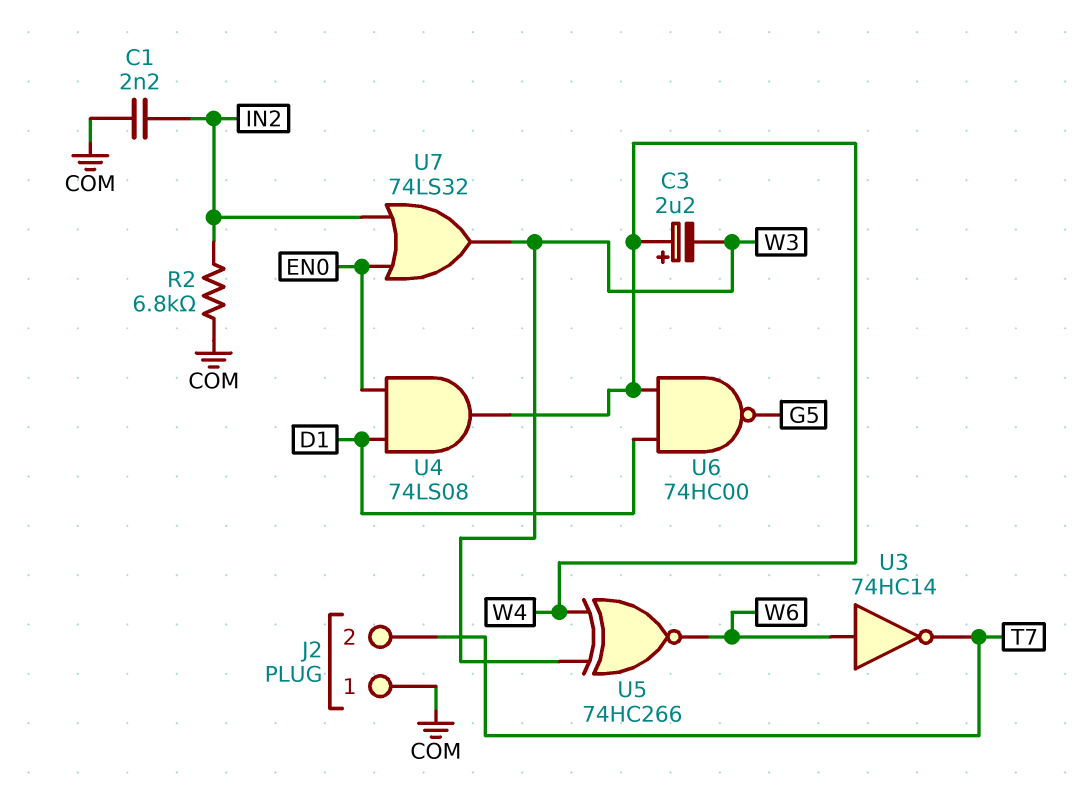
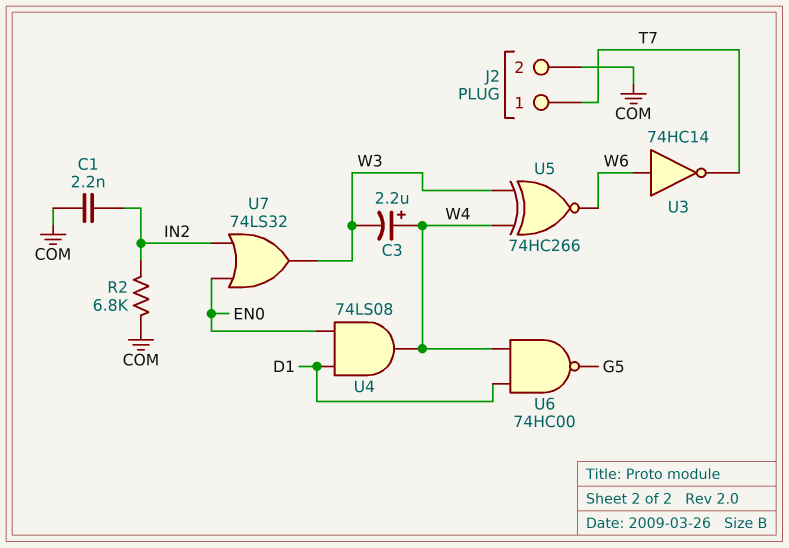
J2 pin 1: COM -> T7
J2 pin 2: T7 -> COM

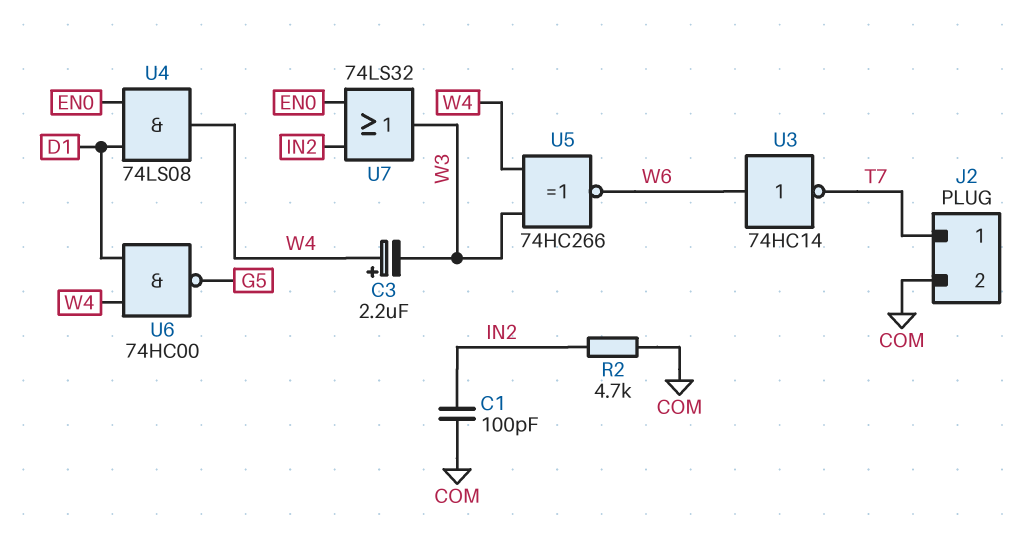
C1: 2.2nF (COM, IN2) -> 100pF (COM, IN2)
R2: 6.8k (COM, IN2) -> 4.7k (COM, IN2)

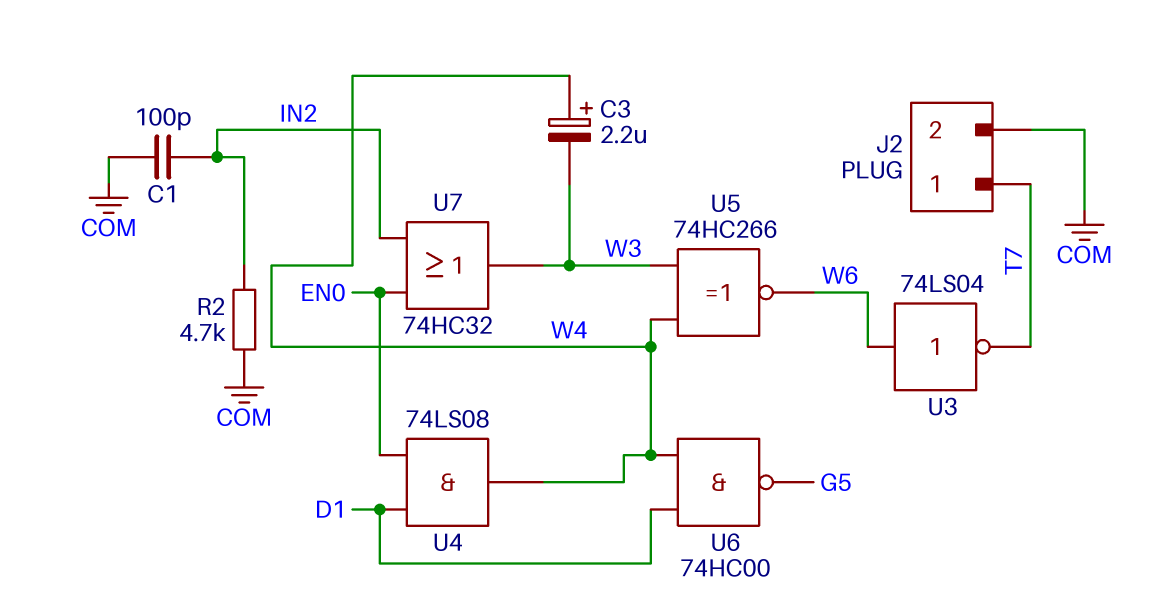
U3: NOT 74HC14 (in W6, out T7) -> NOT 74LS04 (in W6, out T7)
U7: OR 74LS32 (in EN0, in IN2, out W3) -> OR 74HC32 (in EN0, in IN2, out W3)

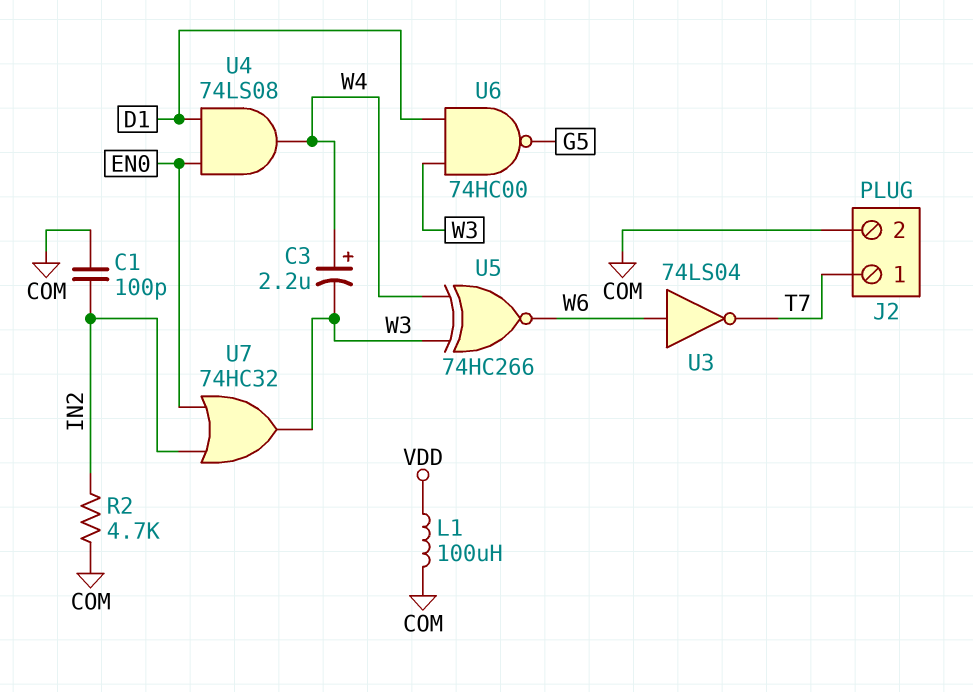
L1: none -> 100uH (COM, VDD)
U6: NAND 74HC00 (in D1, in W4, out G5) -> NAND 74HC00 (in D1, in W3, out G5)

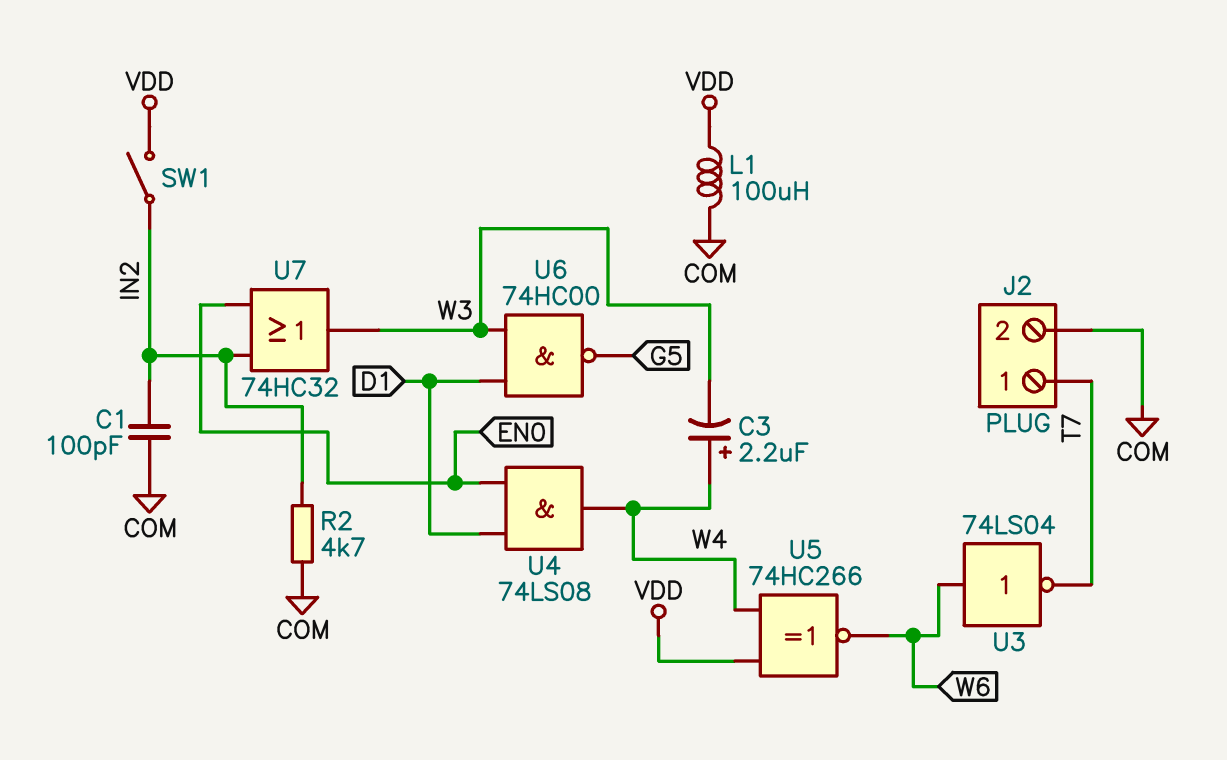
SW1: none -> switch (IN2, VDD)
U5: XNOR 74HC266 (in W3, in W4, out W6) -> XNOR 74HC266 (in VDD, in W4, out W6)

